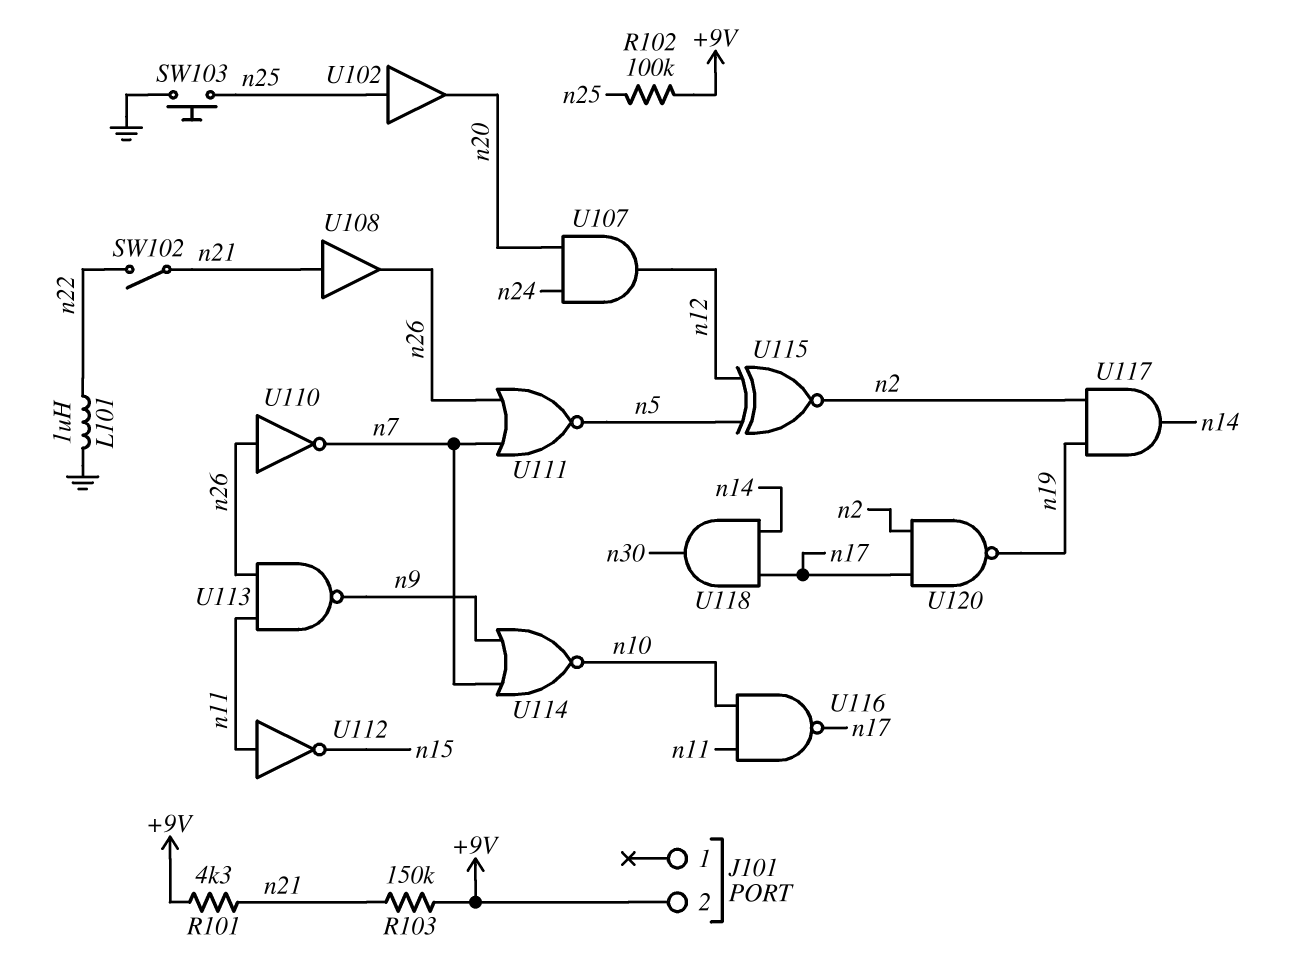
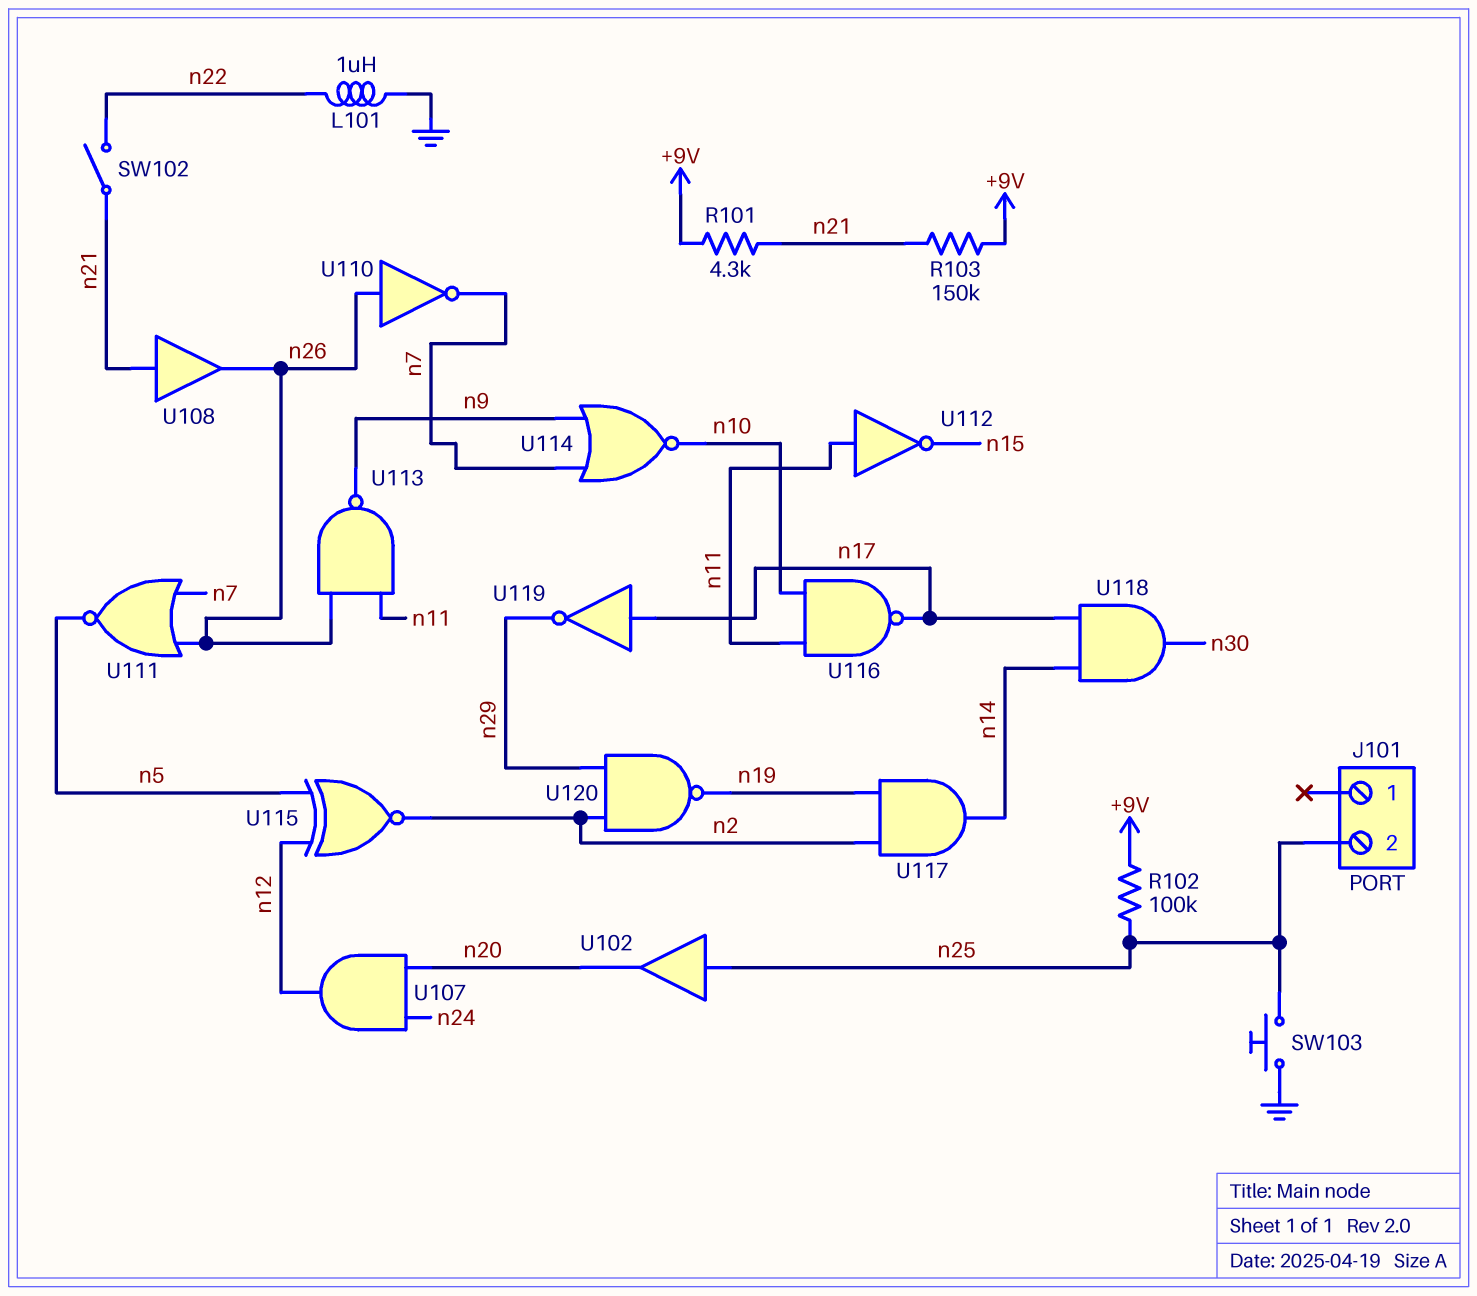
J101 pin 2: +9V -> n25
U119: none -> NOT (in n17, out n29)
U120: NAND (in n2, in n17, out n19) -> NAND (in n2, in n29, out n19)

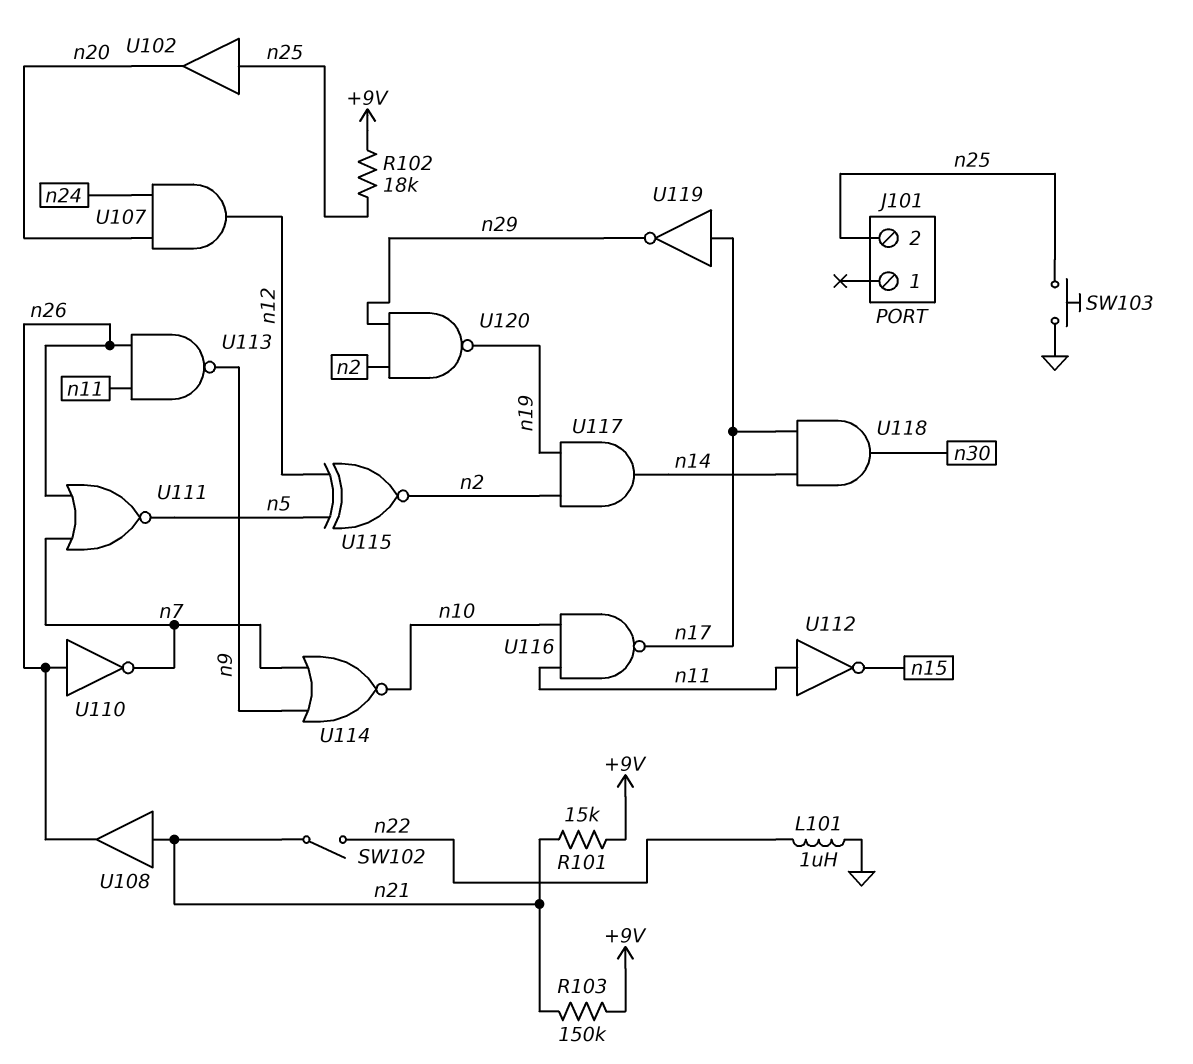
R101: 4.3k (+9V, n21) -> 15k (+9V, n21)
R102: 100k (+9V, n25) -> 18k (+9V, n25)

